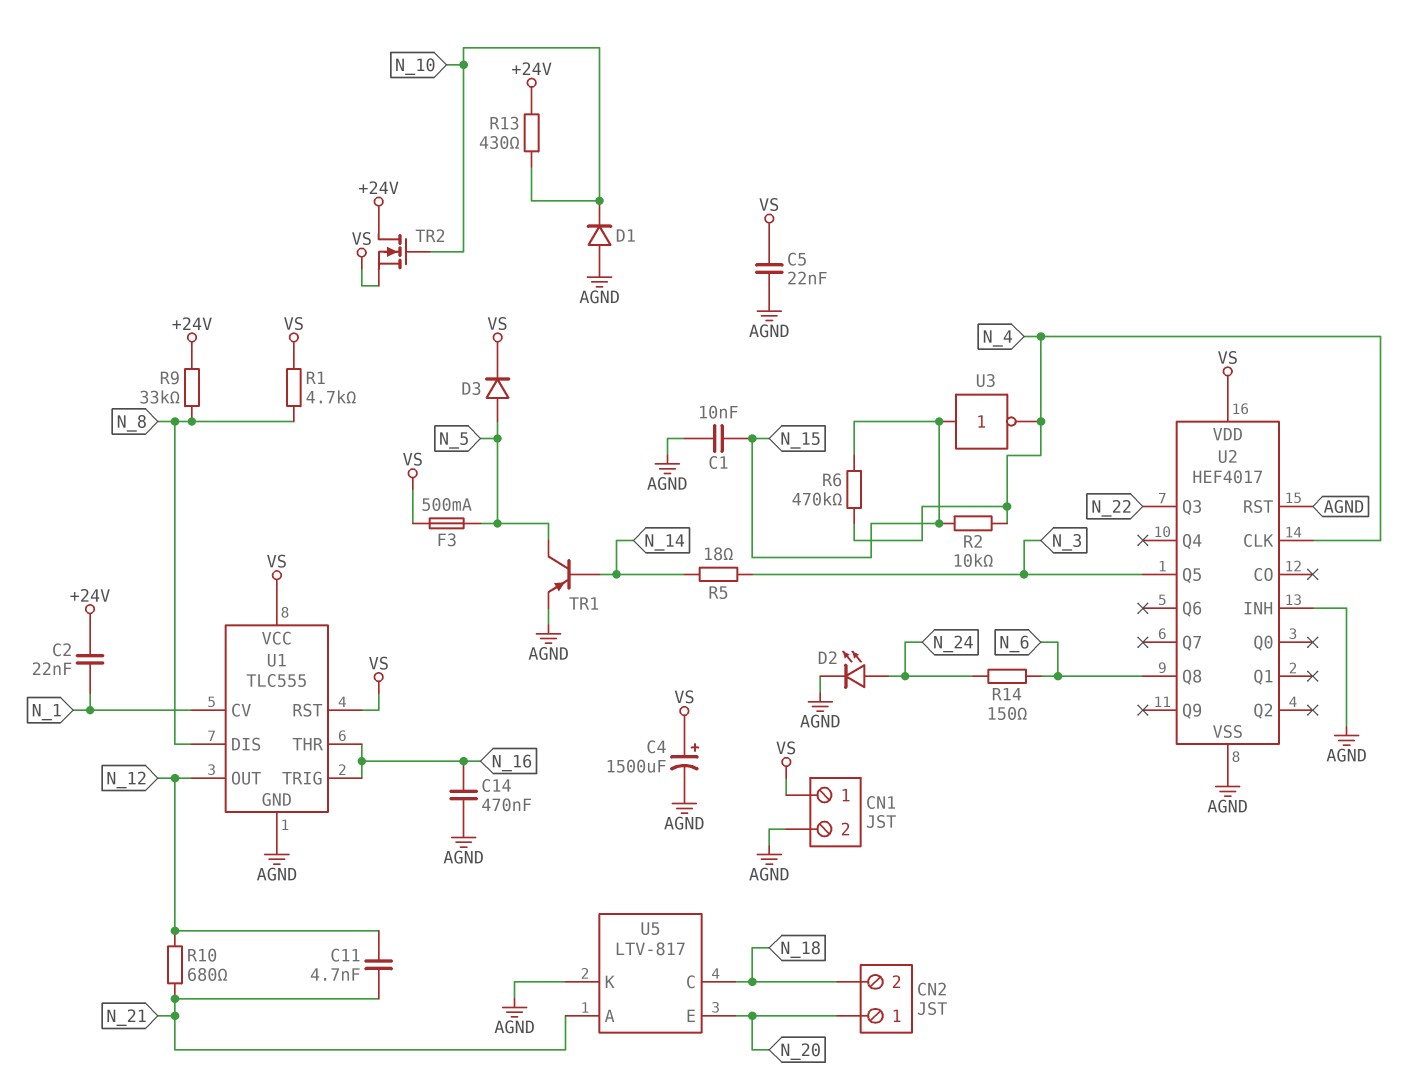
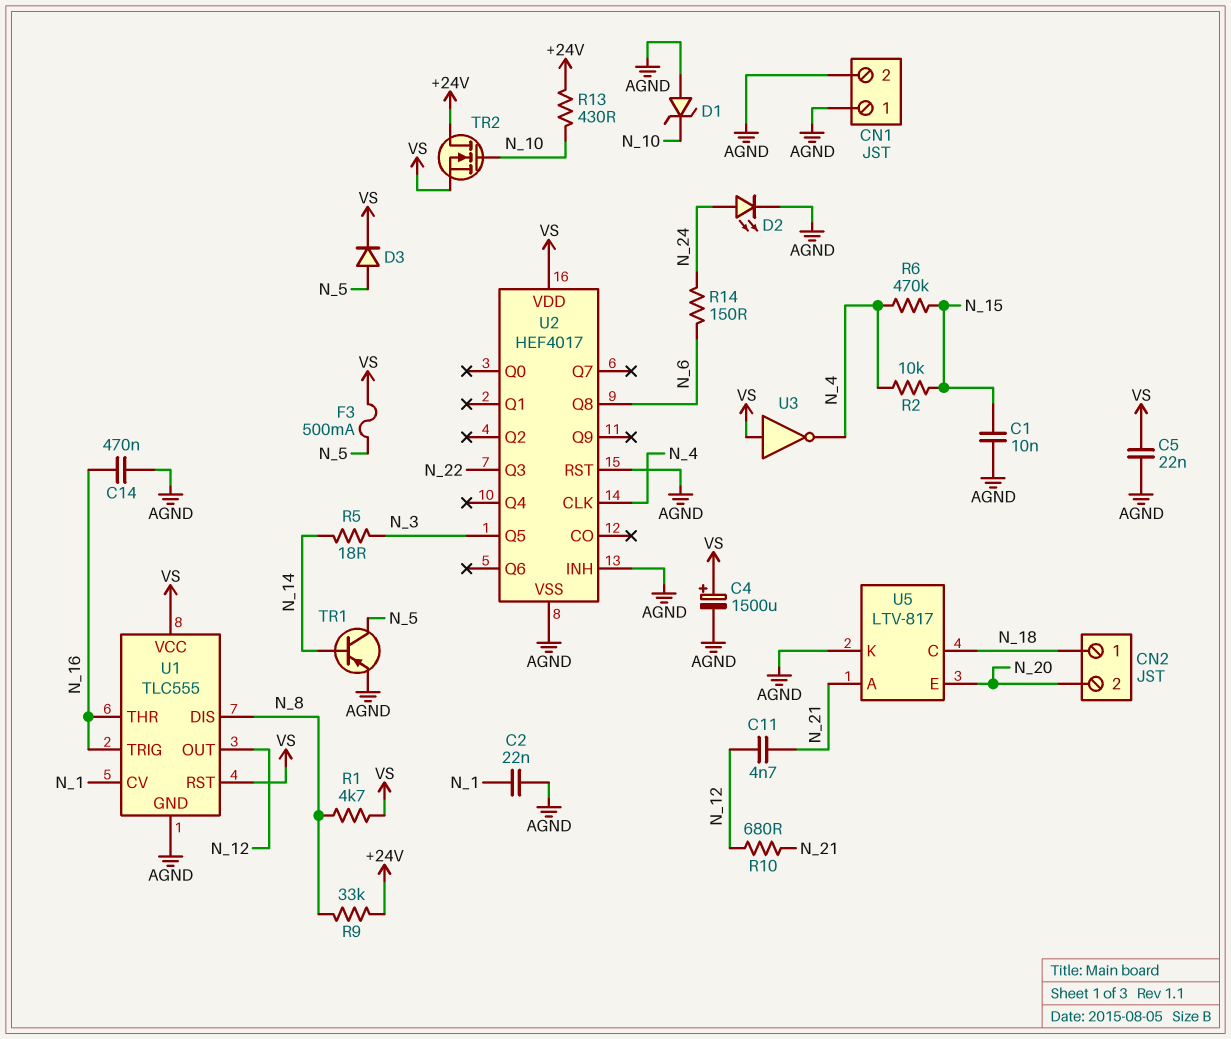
C2: 22nF (+24V, N_1) -> 22nF (AGND, N_1)
CN1 pin 1: VS -> AGND
CN2 pin 1: N_20 -> N_18
CN2 pin 2: N_18 -> N_20
D1: diode (A AGND, K N_10) -> zener (A AGND, K N_10)
U3: NOT (in N_15, out N_4) -> NOT (in VS, out N_4)

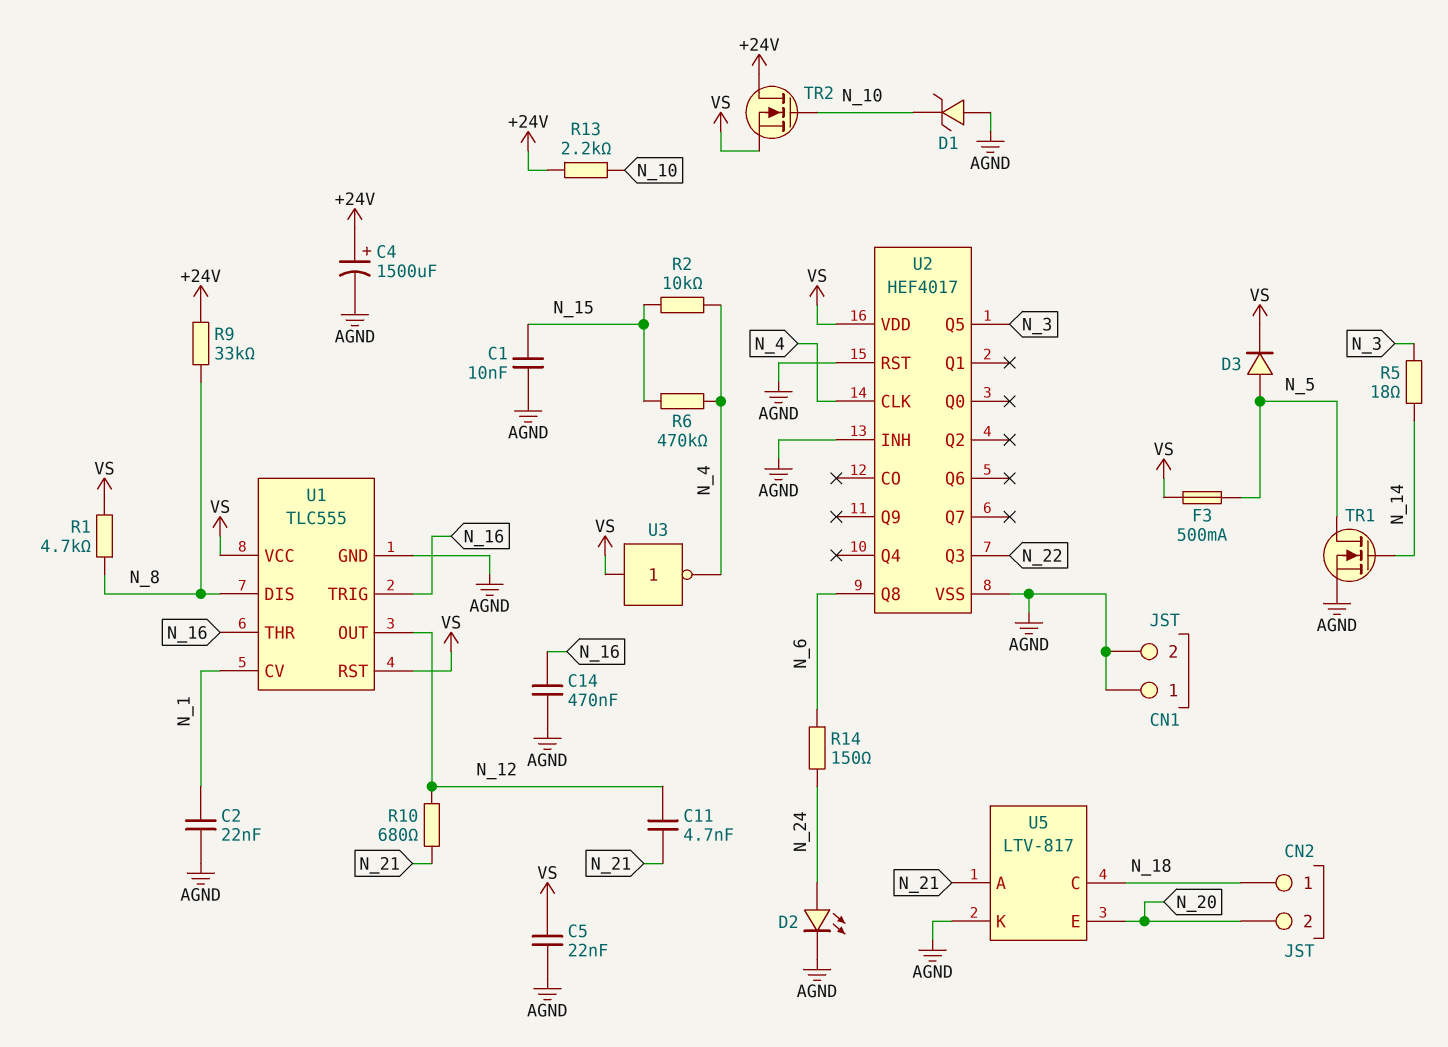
C4: 1500uF (plus VS, minus AGND) -> 1500uF (plus +24V, minus AGND)
R13: 430 (+24V, N_10) -> 2.2k (+24V, N_10)
TR1: PNP (B N_14, C N_5, E AGND) -> NMOS (G N_14, D N_5, S AGND)

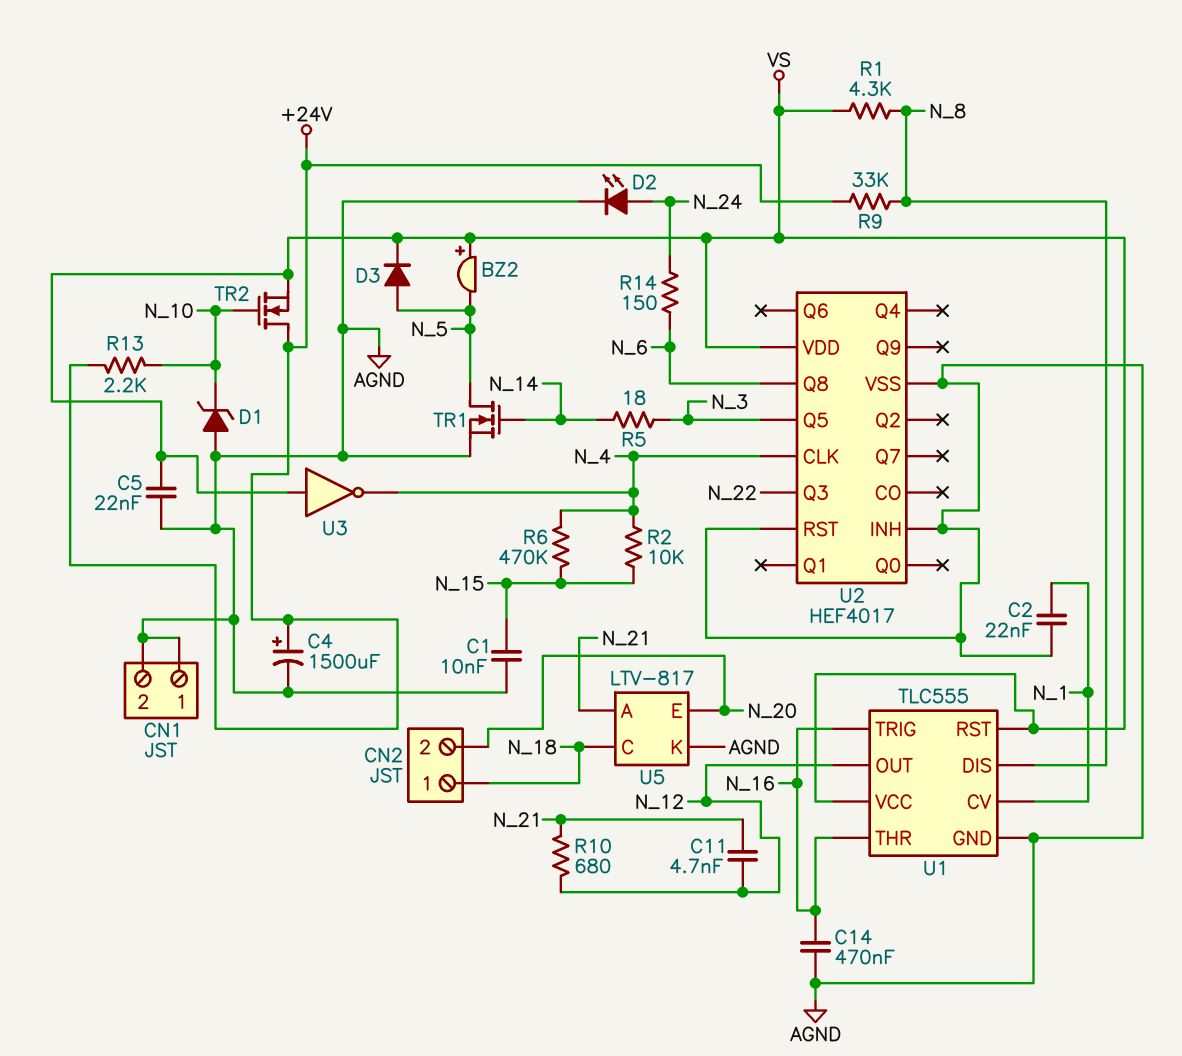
BZ2: none -> buzzer (plus VS, minus N_5)
F3: 500mA (N_5, VS) -> none
R1: 4.7k (N_8, VS) -> 4.3k (N_8, VS)

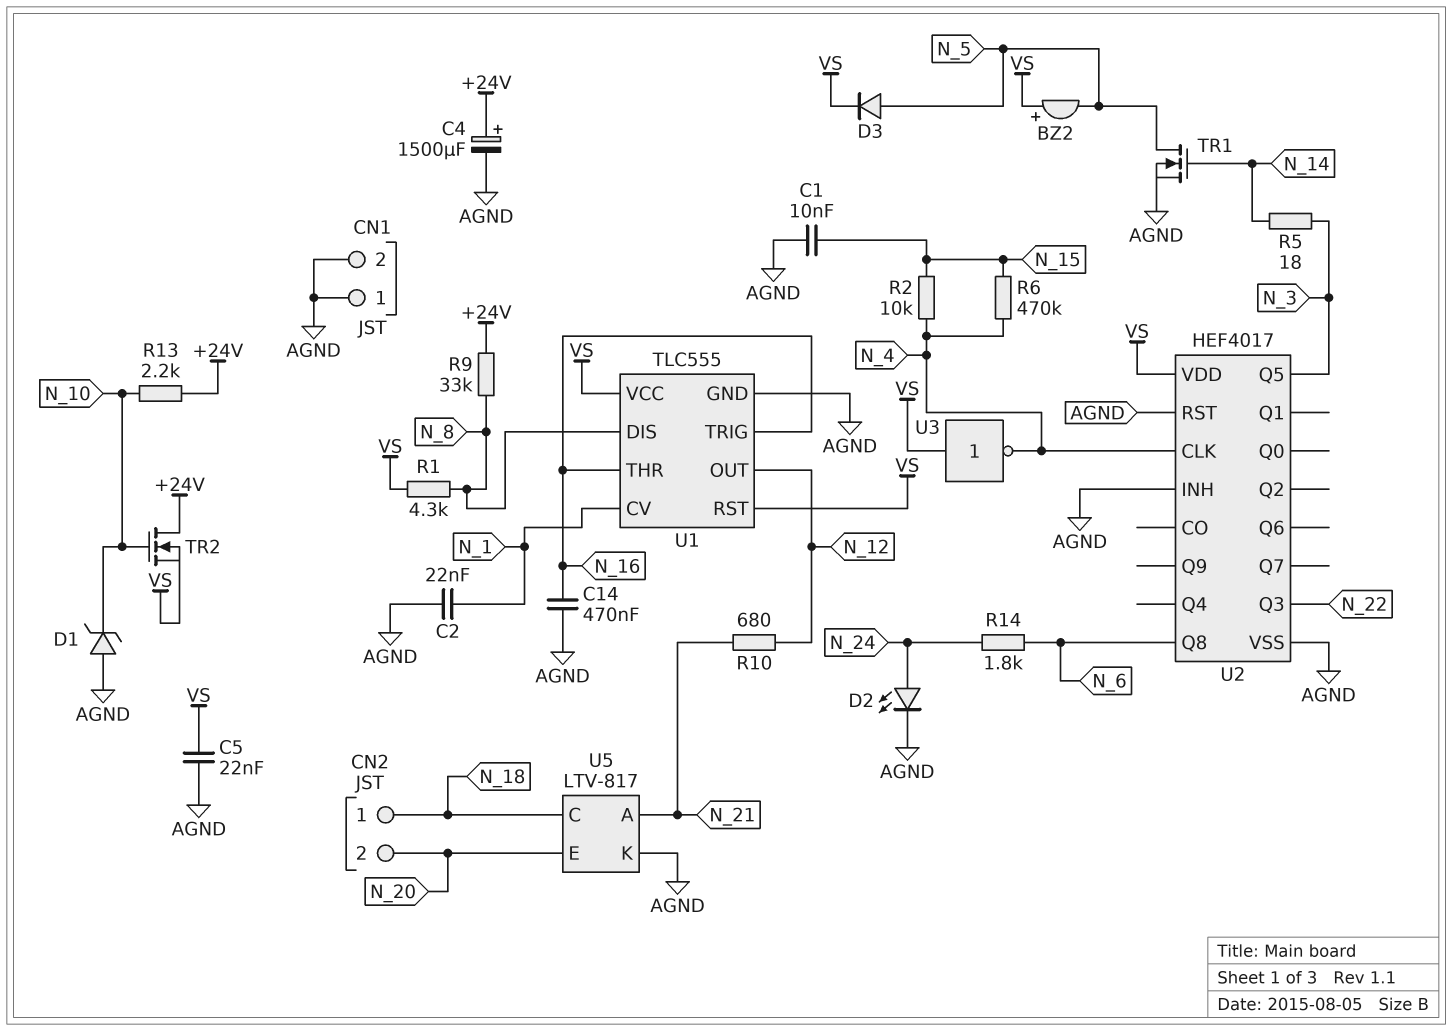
C11: 4.7nF (N_12, N_21) -> none
R14: 150 (N_6, N_24) -> 1.8k (N_6, N_24)

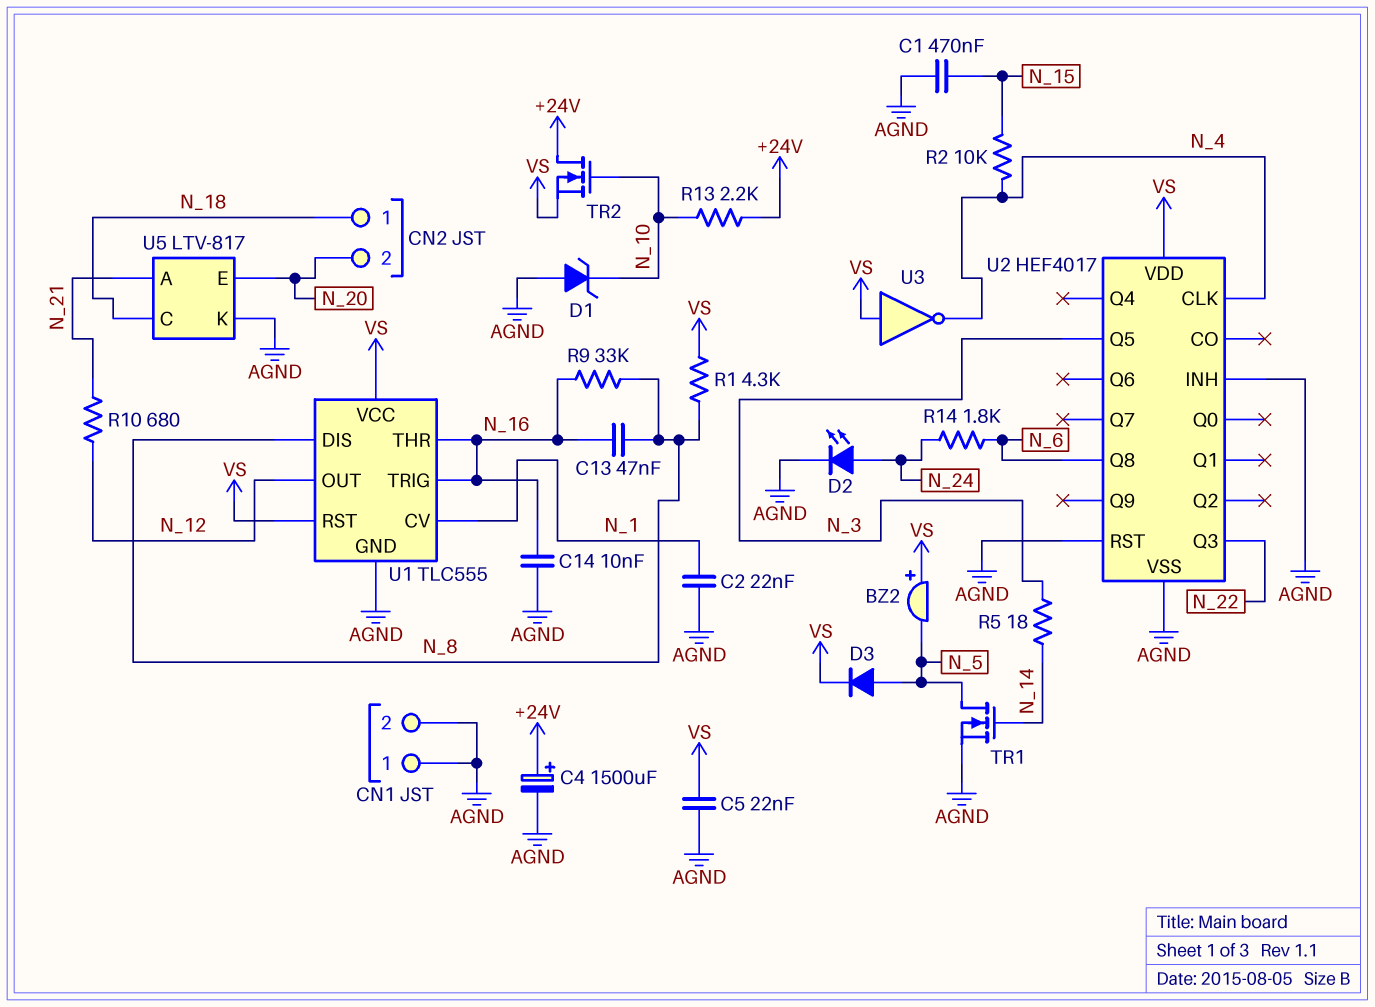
C1: 10nF (AGND, N_15) -> 470nF (AGND, N_15)
C13: none -> 47nF (N_8, N_16)
C14: 470nF (AGND, N_16) -> 10nF (AGND, N_16)
R6: 470k (N_4, N_15) -> none
R9: 33k (+24V, N_8) -> 33k (N_8, N_16)

